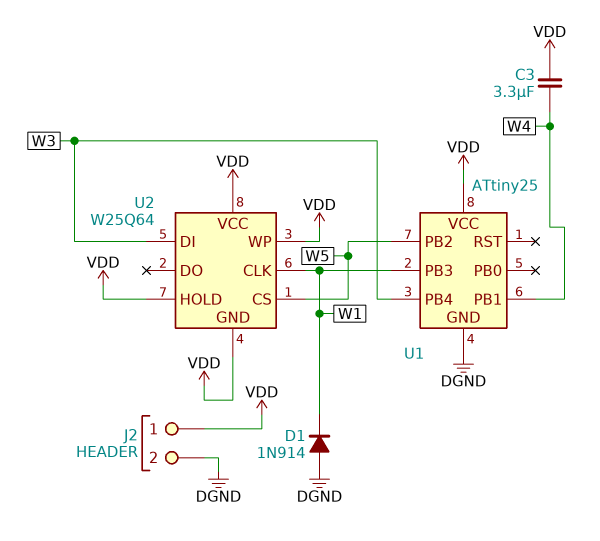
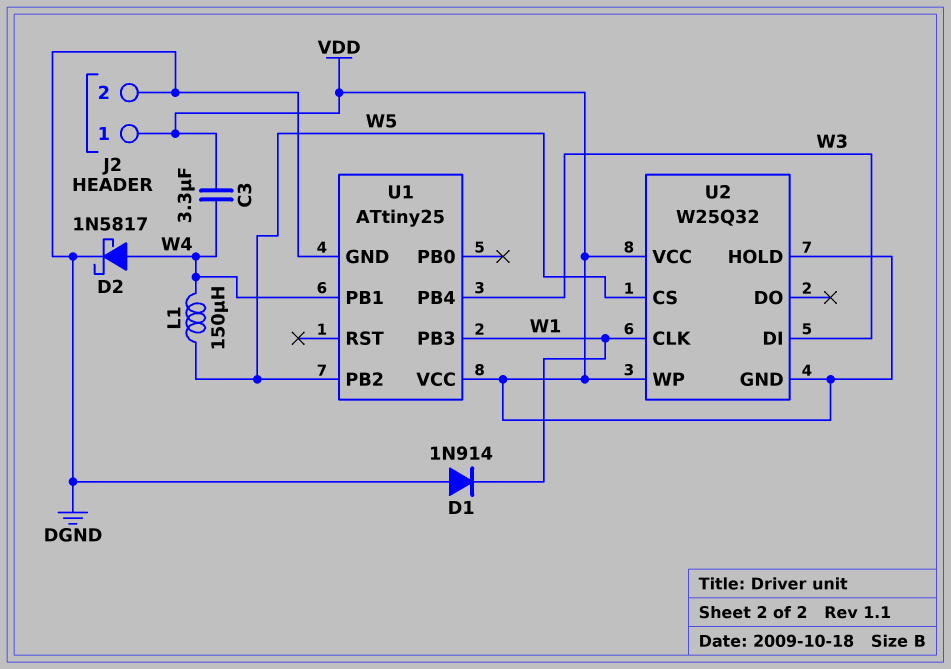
D2: none -> schottky 1N5817 (A W4, K DGND)
L1: none -> 150uH (W4, W5)
U2: W25Q64 -> W25Q32

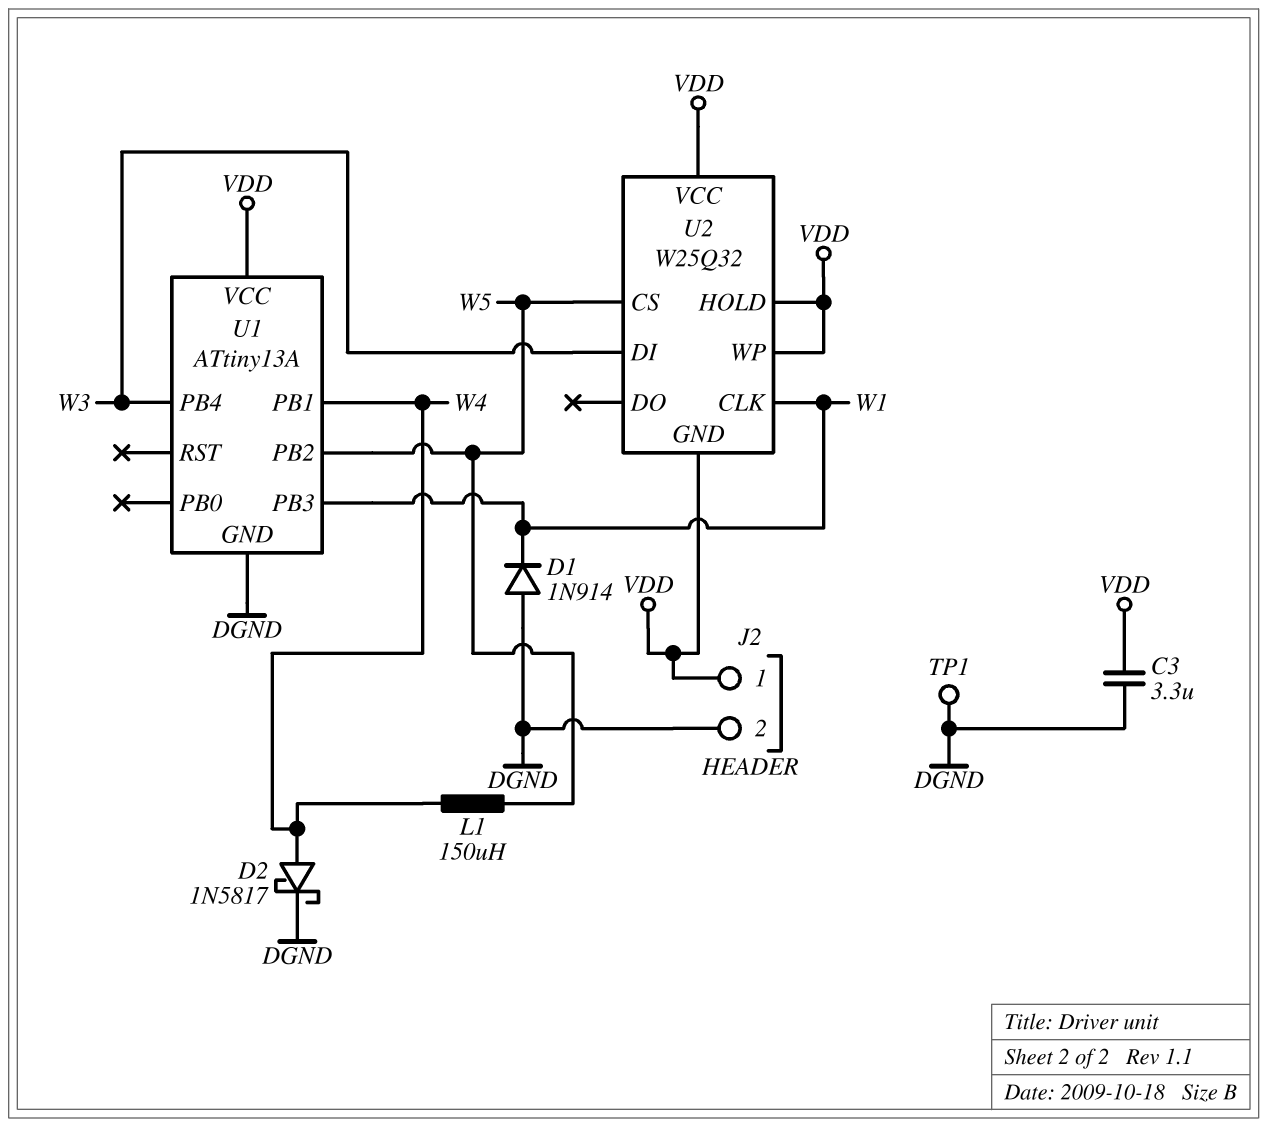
C3: 3.3uF (VDD, W4) -> 3.3uF (DGND, VDD)
TP1: none -> test point (DGND)
U1: ATtiny25 -> ATtiny13A

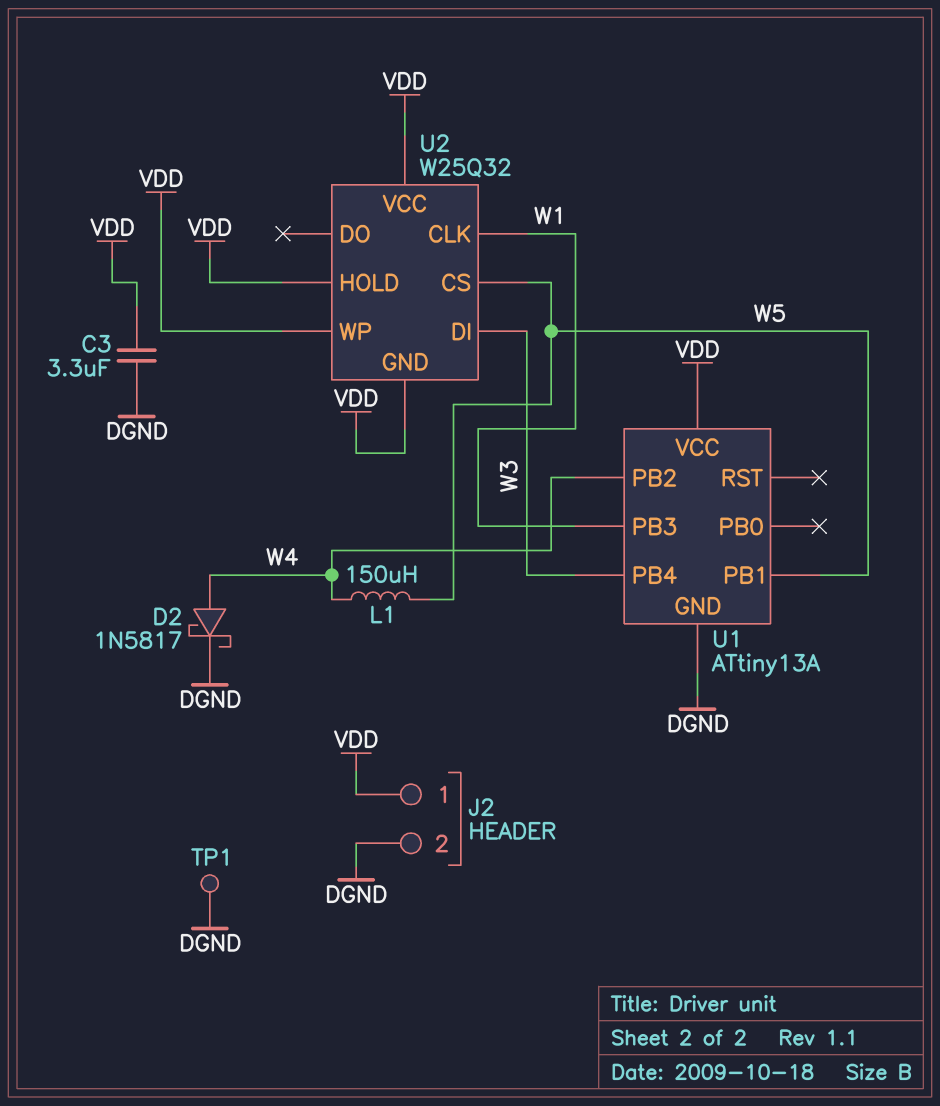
D1: diode 1N914 (A DGND, K W1) -> none
U1 pin PB1: W4 -> W5
U1 pin PB2: W5 -> W4

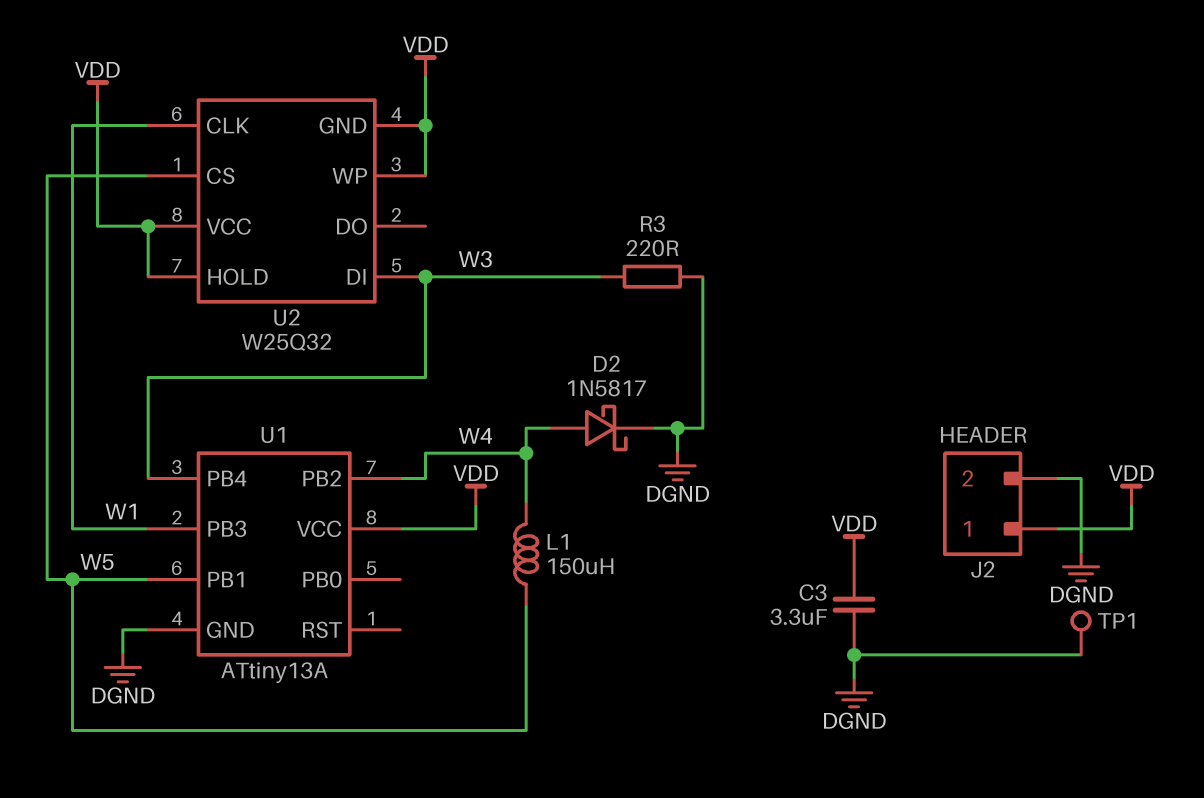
R3: none -> 220 (DGND, W3)

